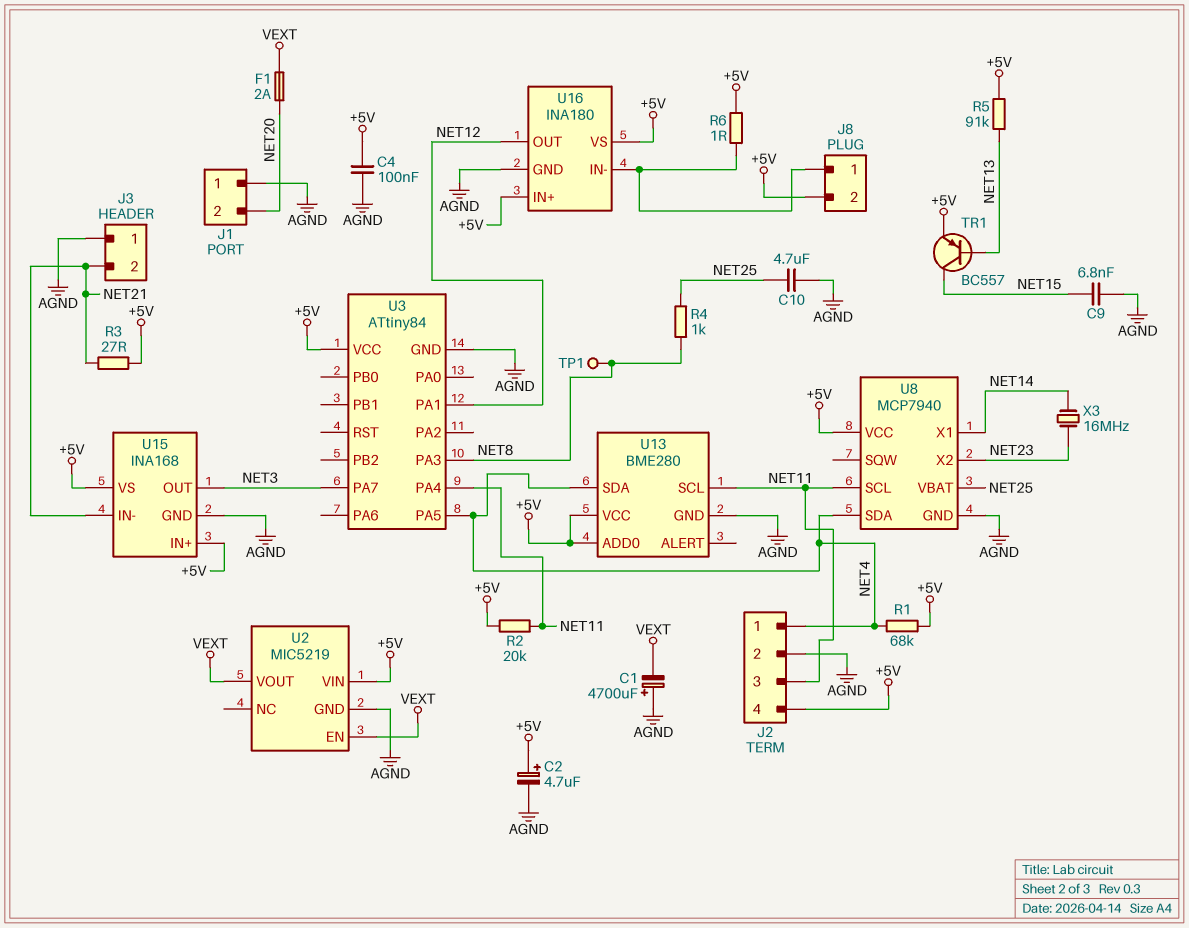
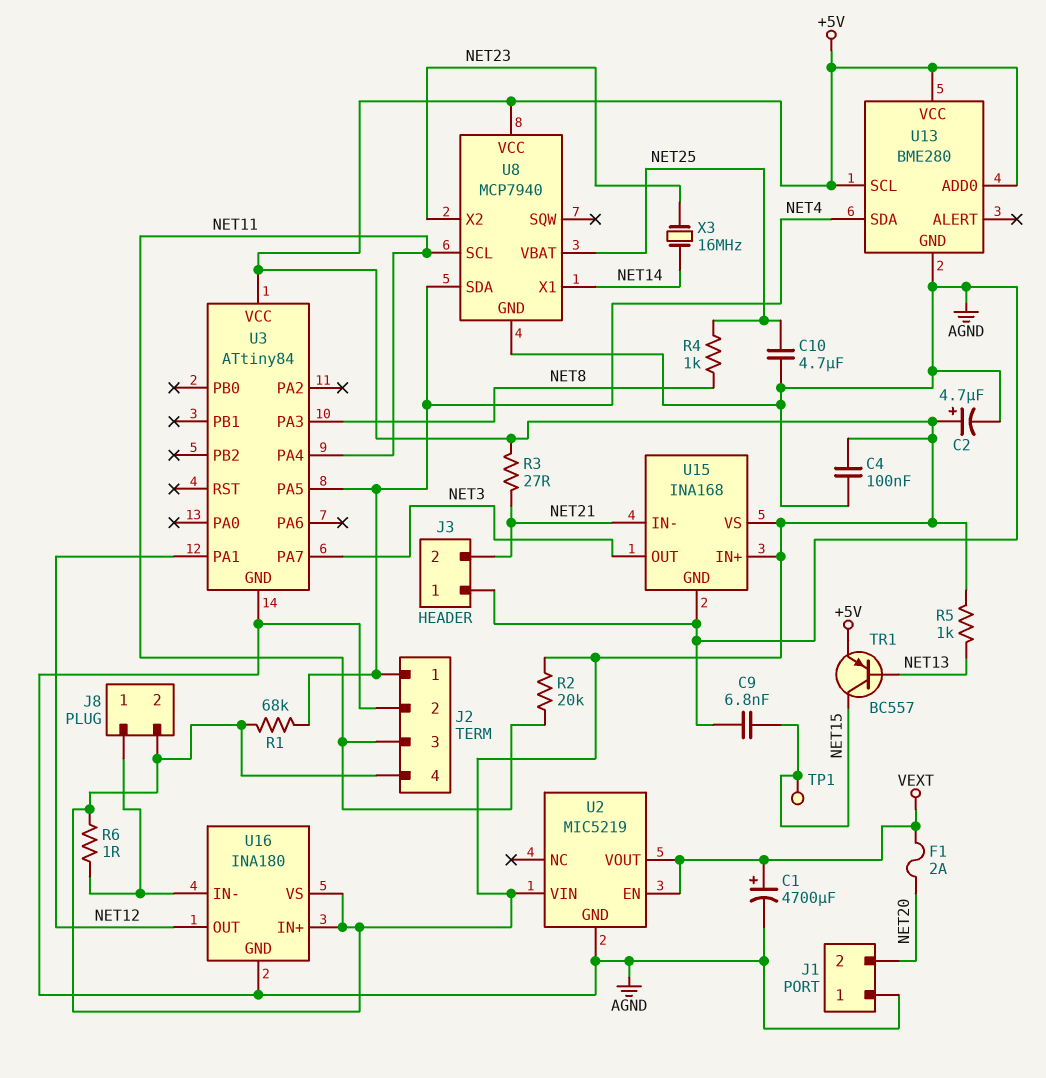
C1: 4700uF (plus AGND, minus VEXT) -> 4700uF (plus VEXT, minus AGND)
R5: 91k (+5V, NET13) -> 1k (+5V, NET13)
TP1: test point (NET8) -> test point (NET15)
U13 pin SCL: NET11 -> +5V

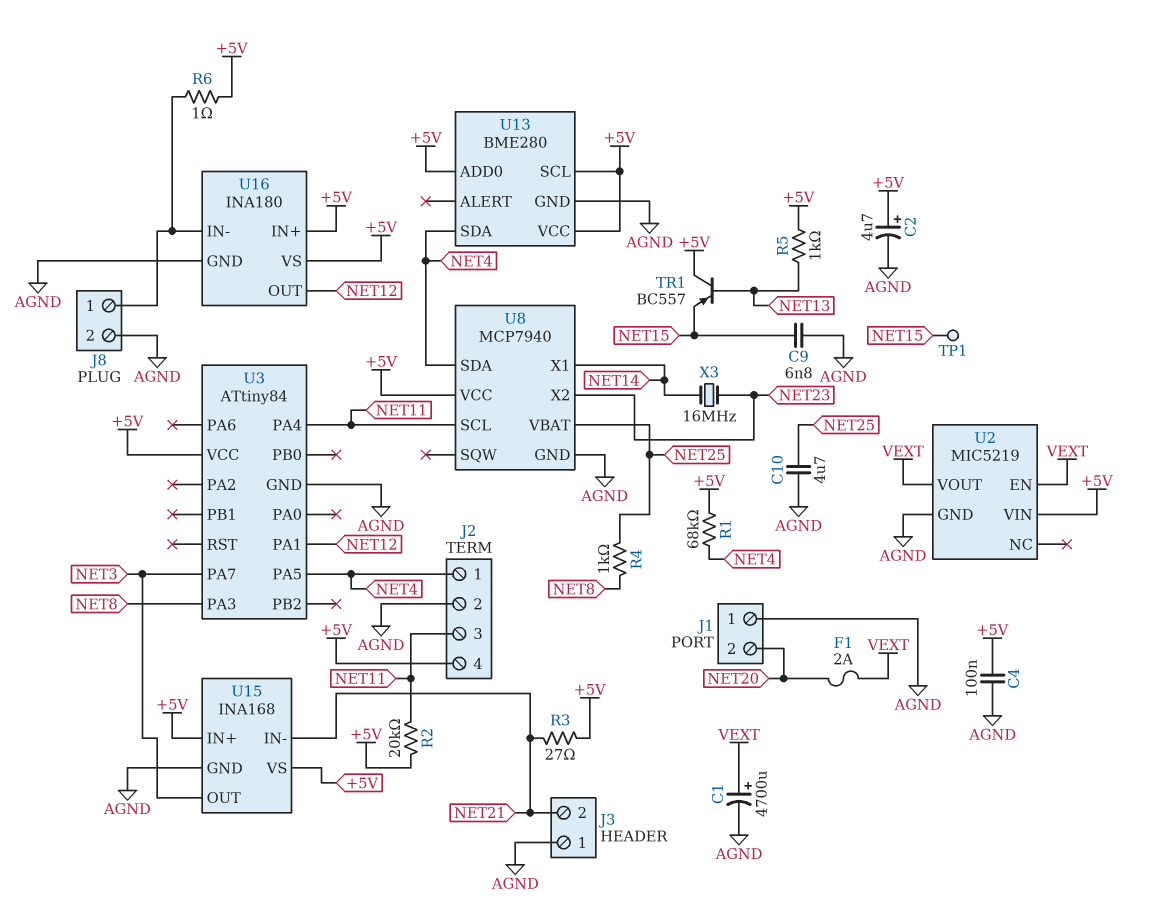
J8 pin 2: +5V -> AGND
TR1: PNP BC557 (B NET13, C NET15, E +5V) -> PNP BC557 (B NET13, C +5V, E NET15)

